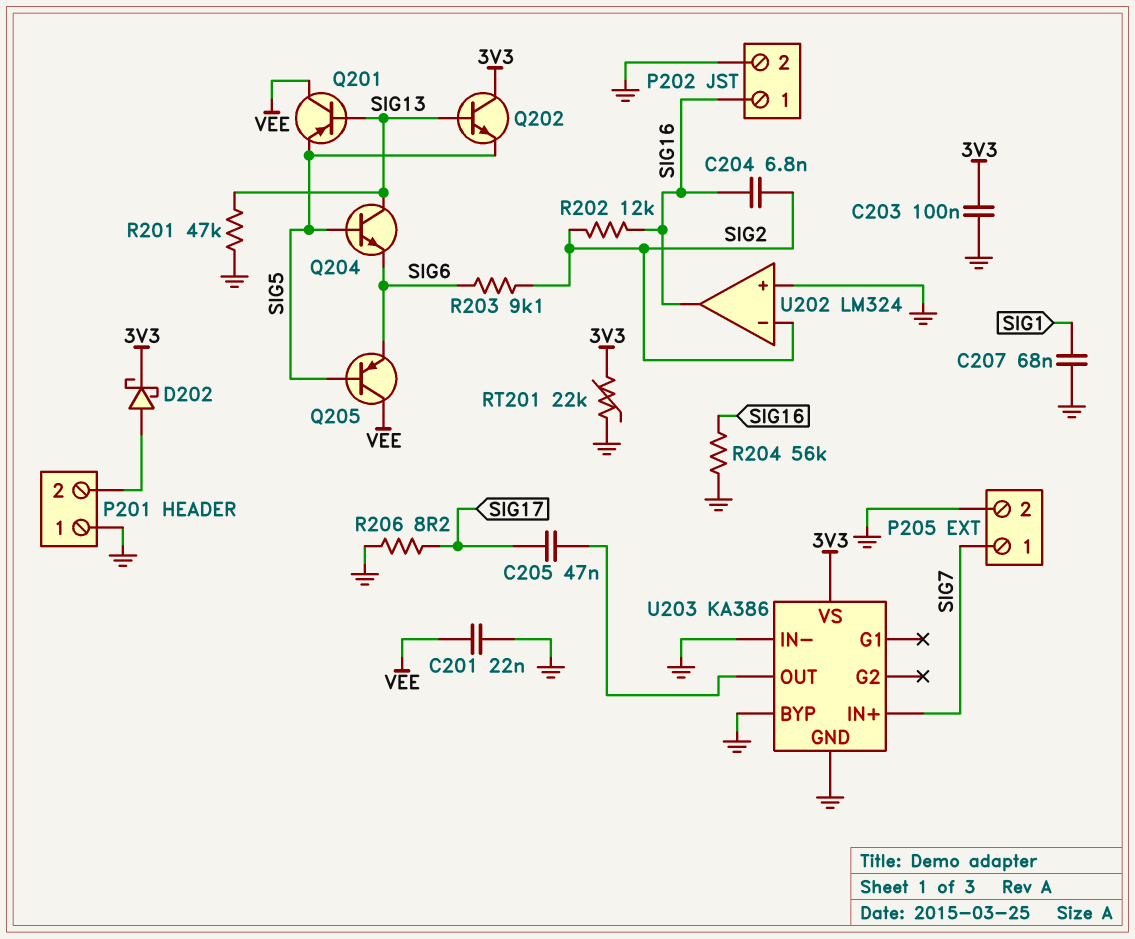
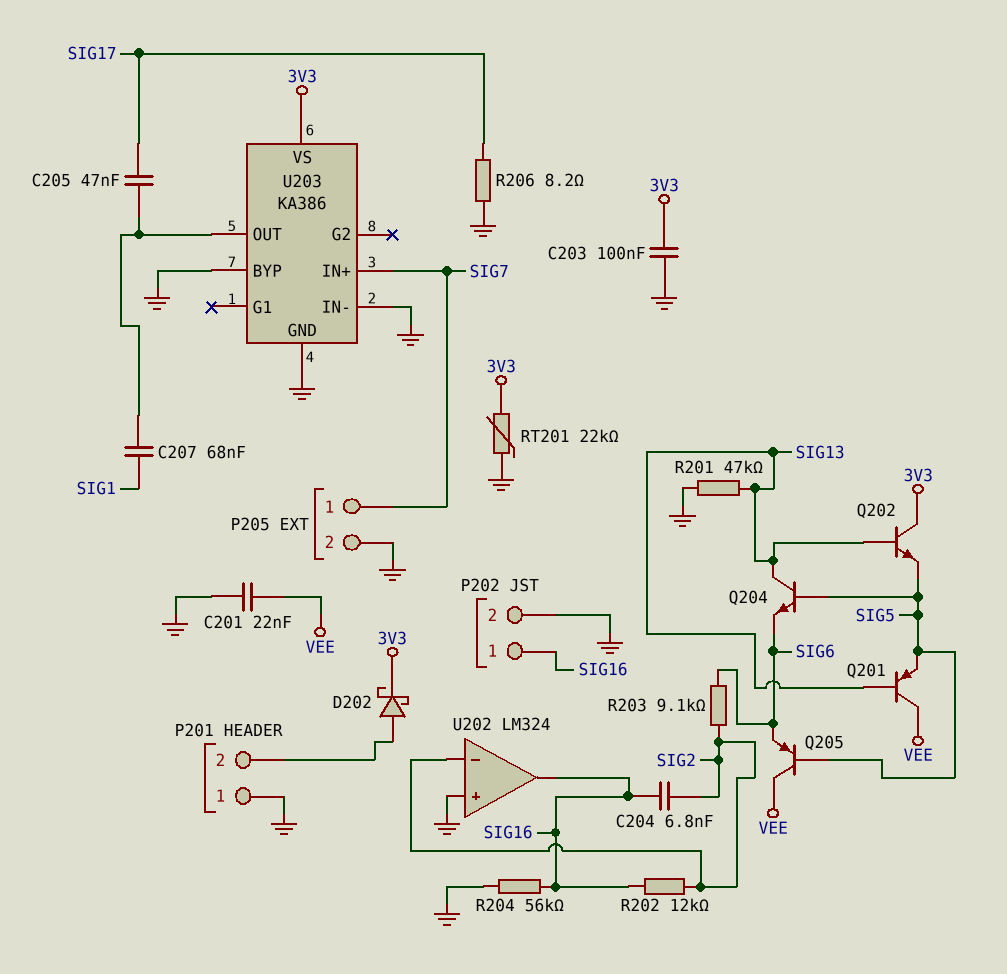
C207: 68nF (GND, SIG1) -> 68nF (SIG1, U203/OUT)

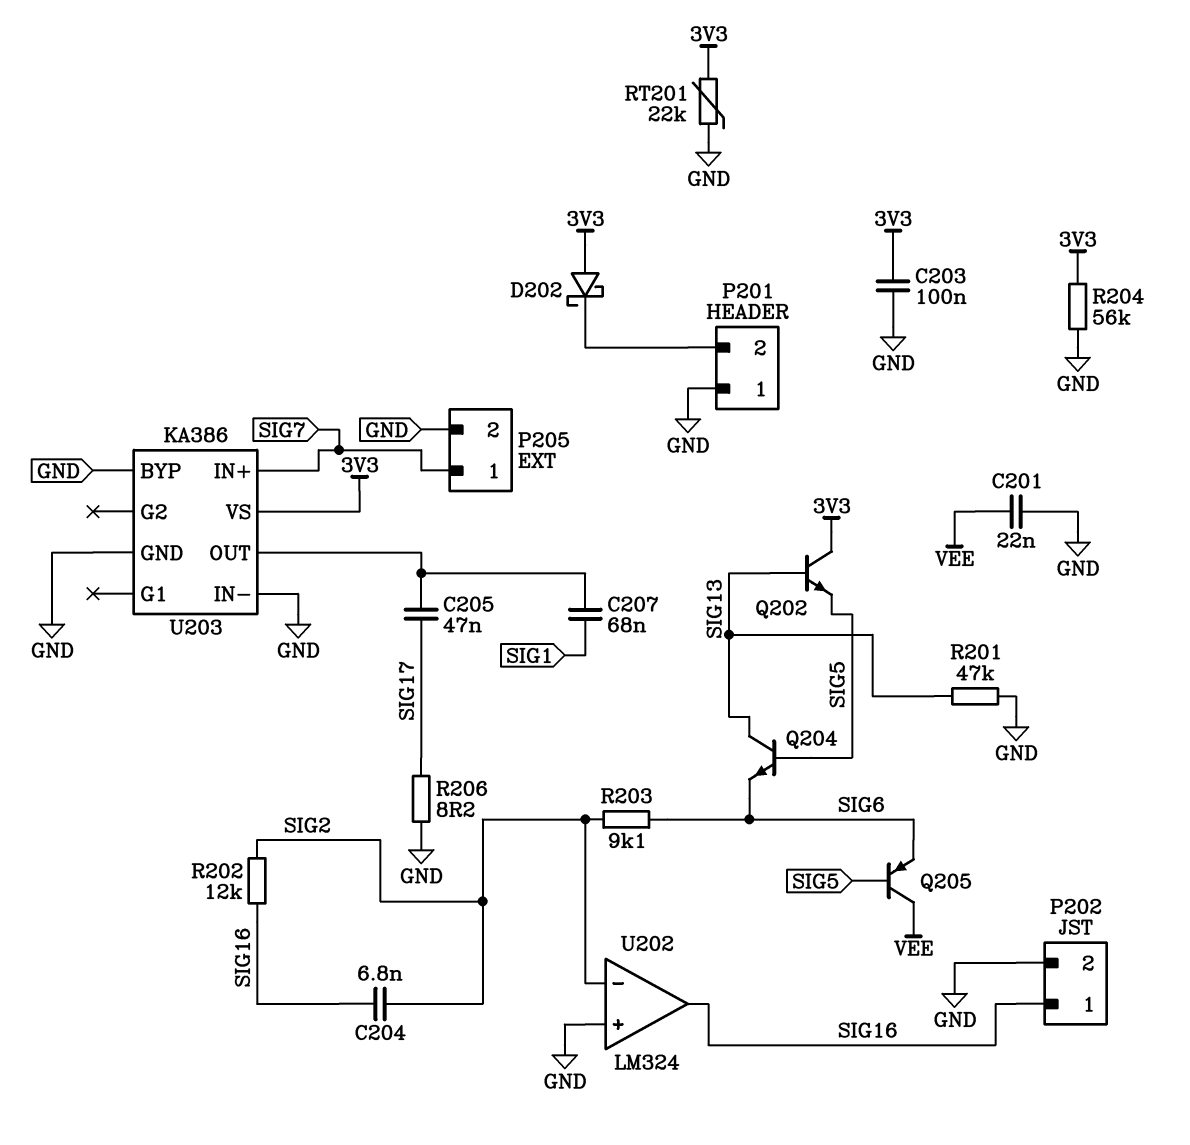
D202: schottky (A P201/2, K 3V3) -> schottky (A 3V3, K P201/2)
Q201: PNP (B SIG13, C VEE, E SIG5) -> none
R204: 56k (GND, SIG16) -> 56k (3V3, GND)

